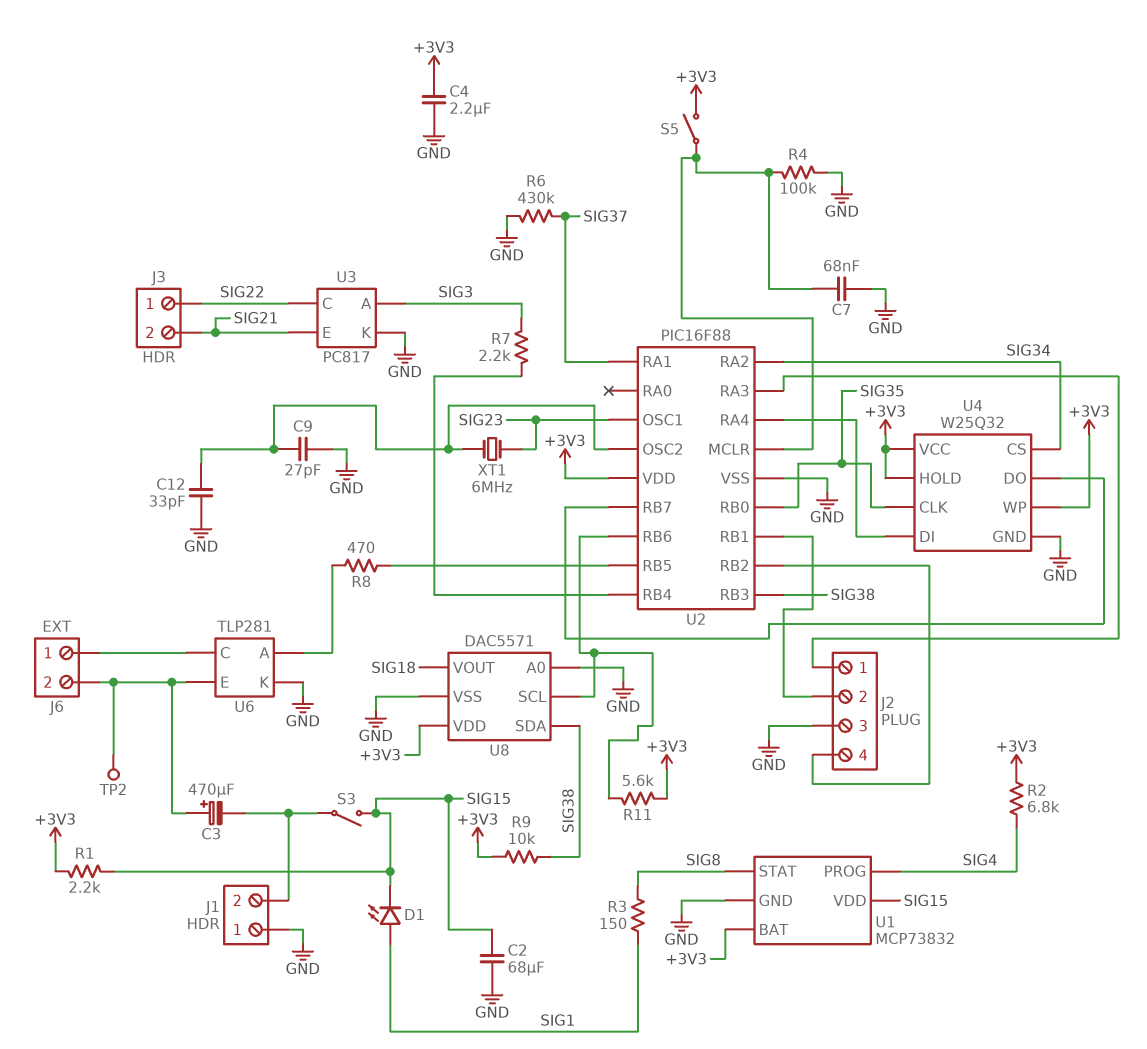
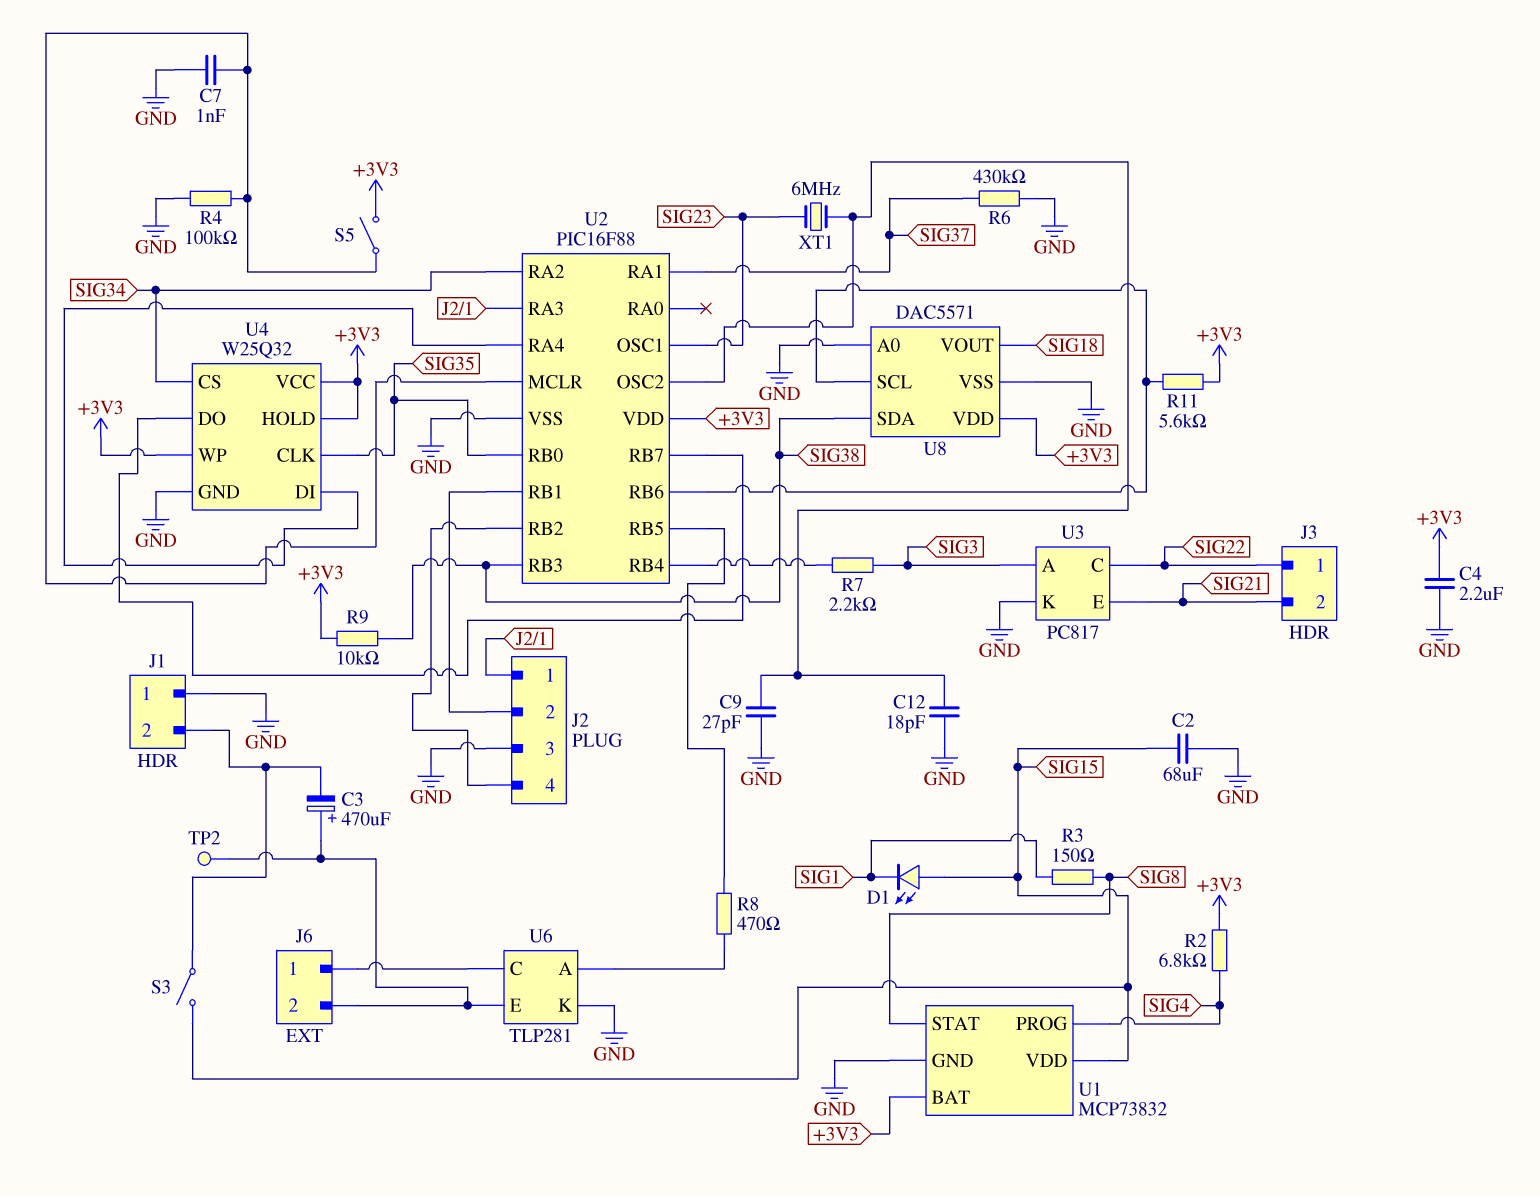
C7: 68nF (GND, U2/MCLR) -> 1nF (GND, U2/MCLR)
C12: 33pF (GND, U2/OSC2) -> 18pF (GND, U2/OSC2)
D1: LED (A SIG1, K SIG15) -> LED (A SIG15, K SIG1)
R1: 2.2k (+3V3, SIG15) -> none

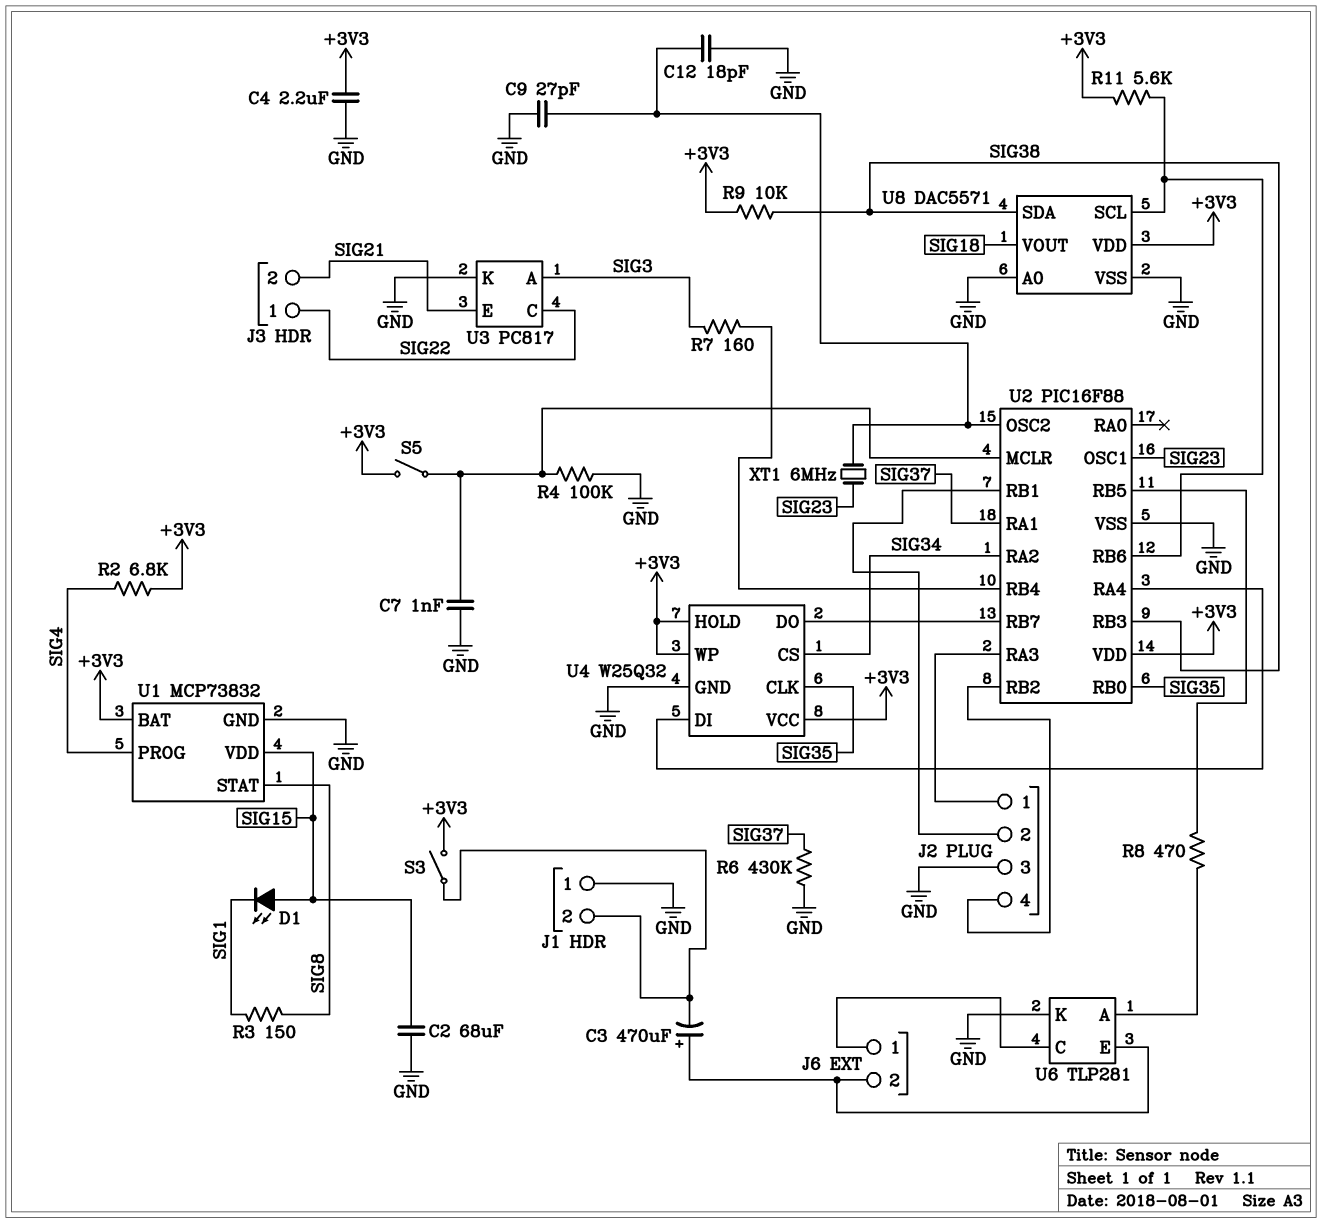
R7: 2.2k (SIG3, U2/RB4) -> 160 (SIG3, U2/RB4)
S3: switch (J1/2, SIG15) -> switch (+3V3, J1/2)
TP2: test point (J6/2) -> none

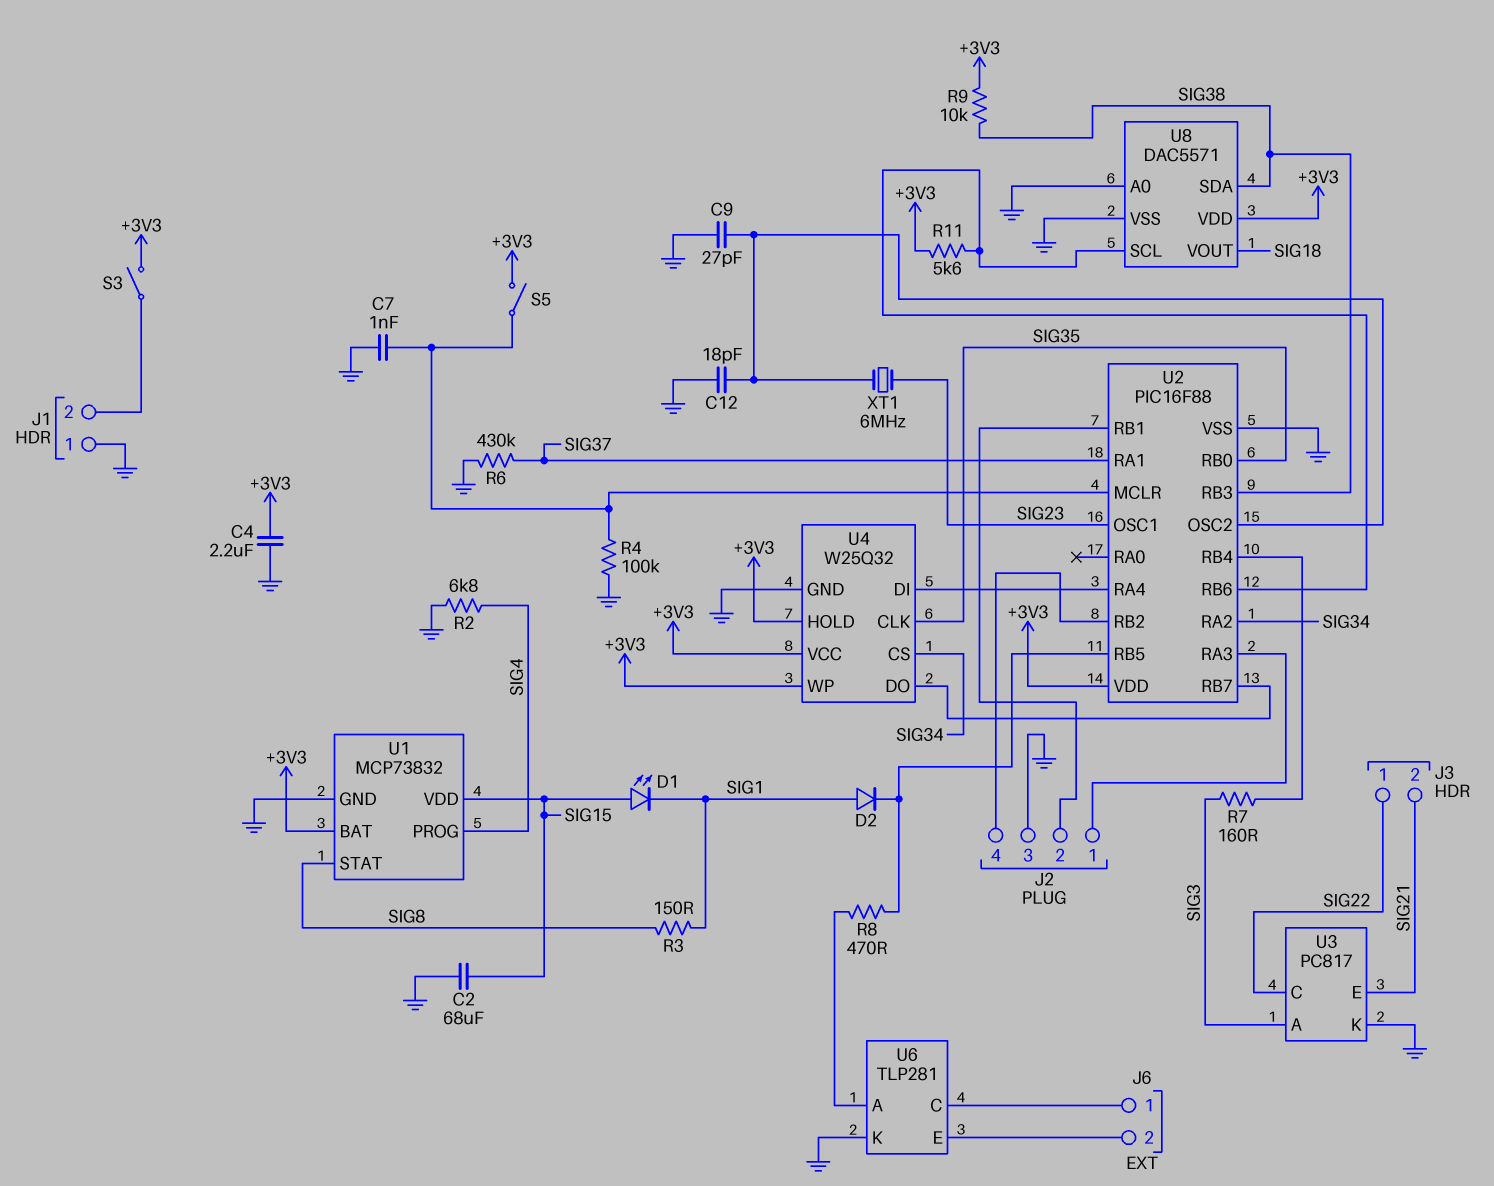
C3: 470uF (plus J6/2, minus J1/2) -> none
D2: none -> diode (A SIG1, K U2/RB5)
R2: 6.8k (+3V3, SIG4) -> 6.8k (GND, SIG4)

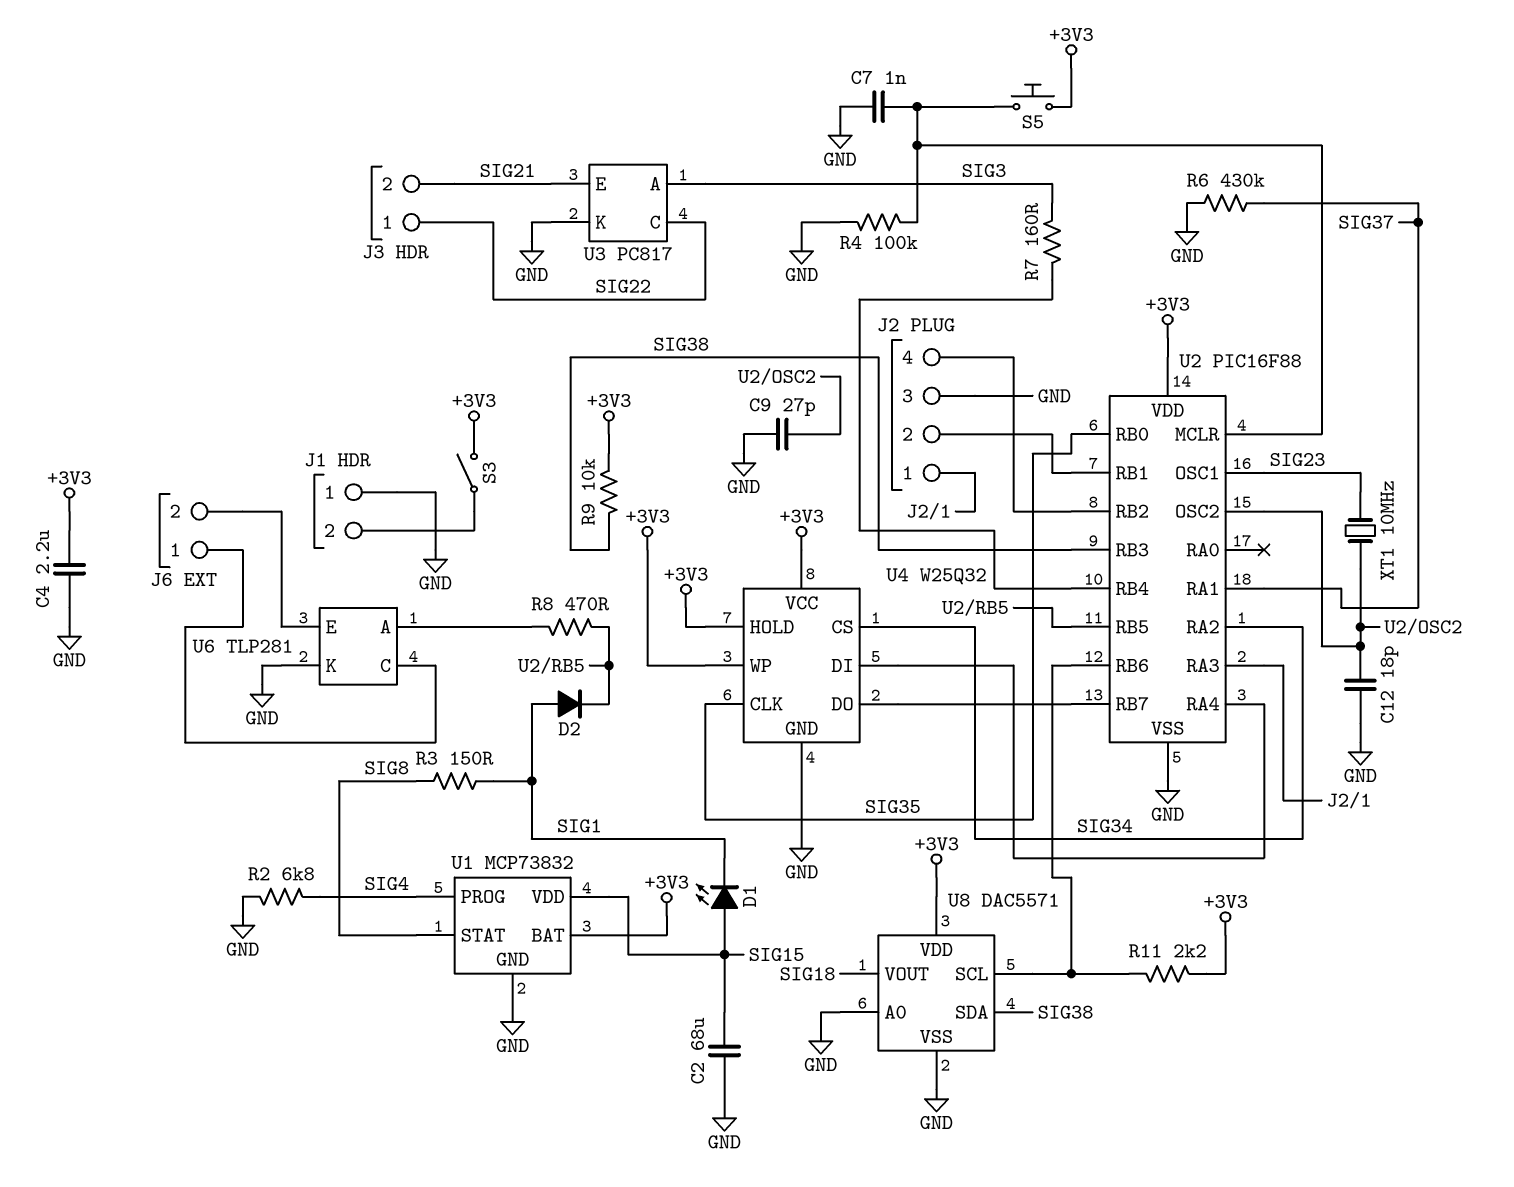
R11: 5.6k (+3V3, U2/RB6) -> 2.2k (+3V3, U2/RB6)
S5: switch (+3V3, U2/MCLR) -> button (+3V3, U2/MCLR)
XT1: 6MHz (SIG23, U2/OSC2) -> 10MHz (SIG23, U2/OSC2)

